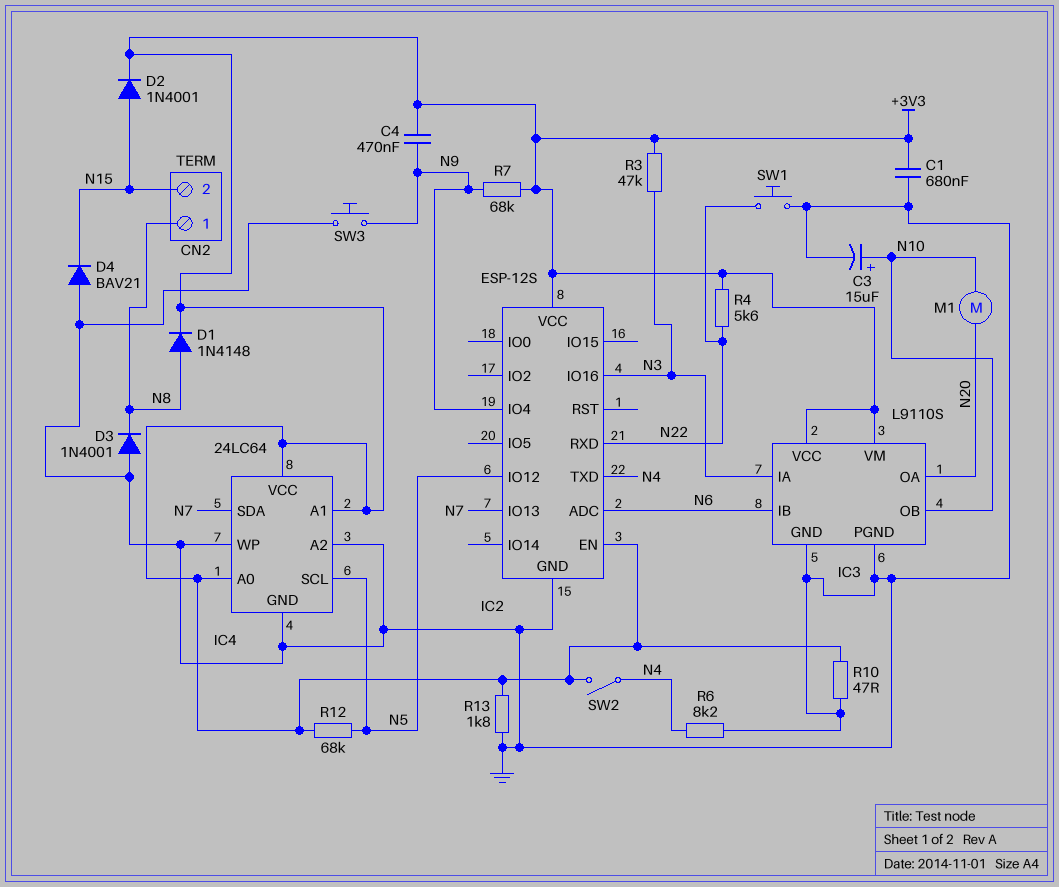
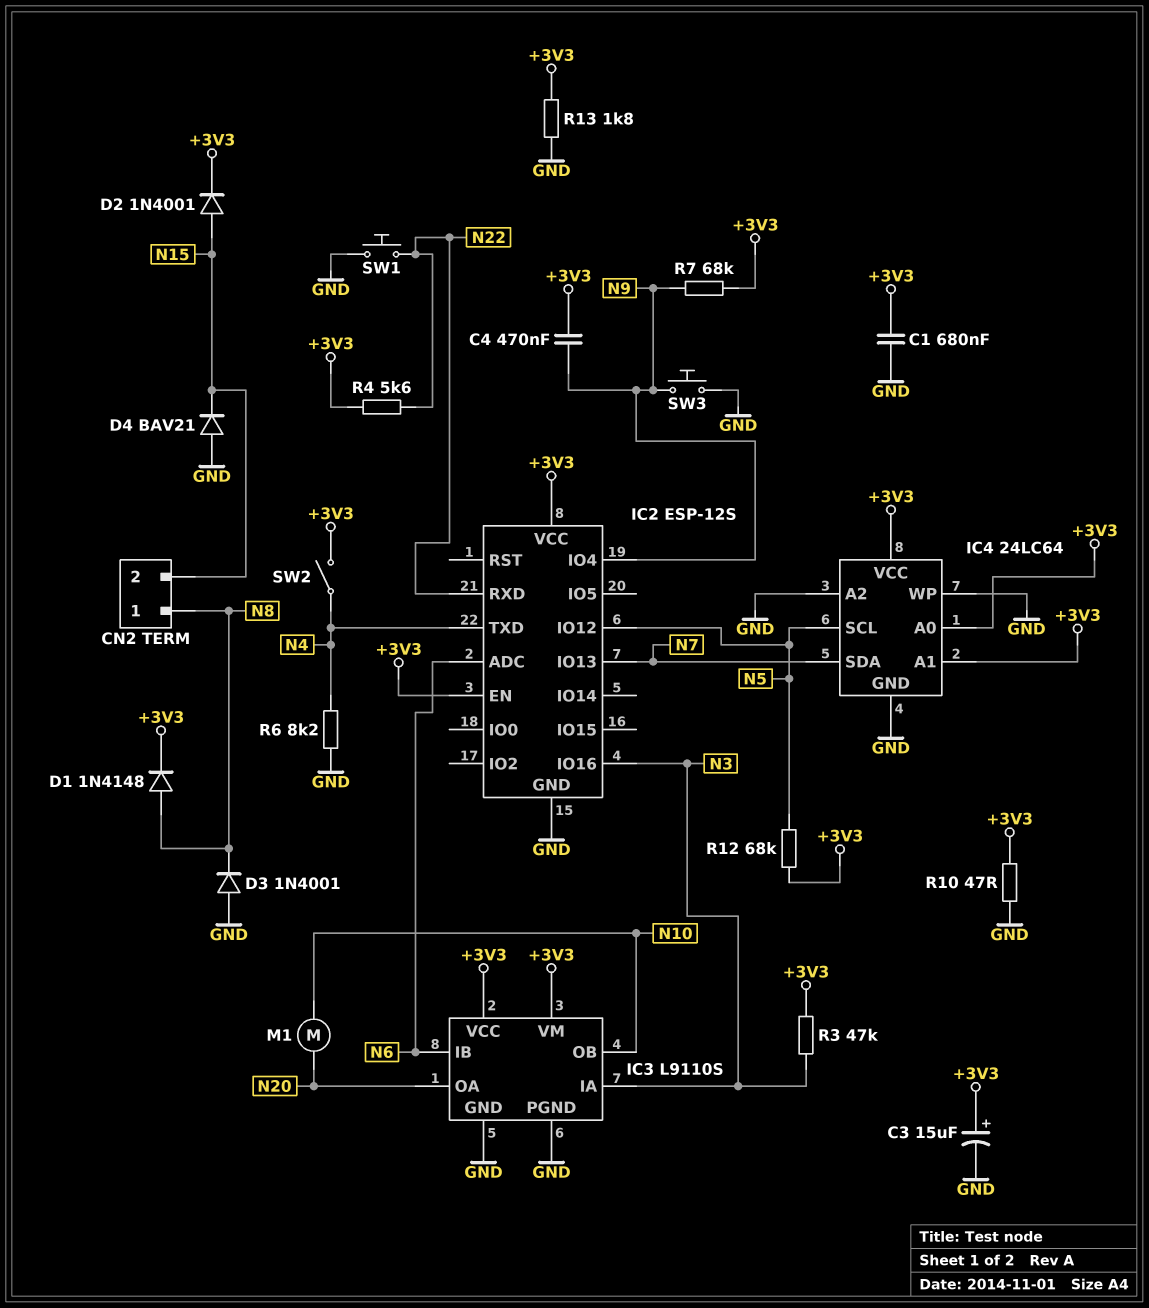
C3: 15uF (plus N10, minus GND) -> 15uF (plus +3V3, minus GND)

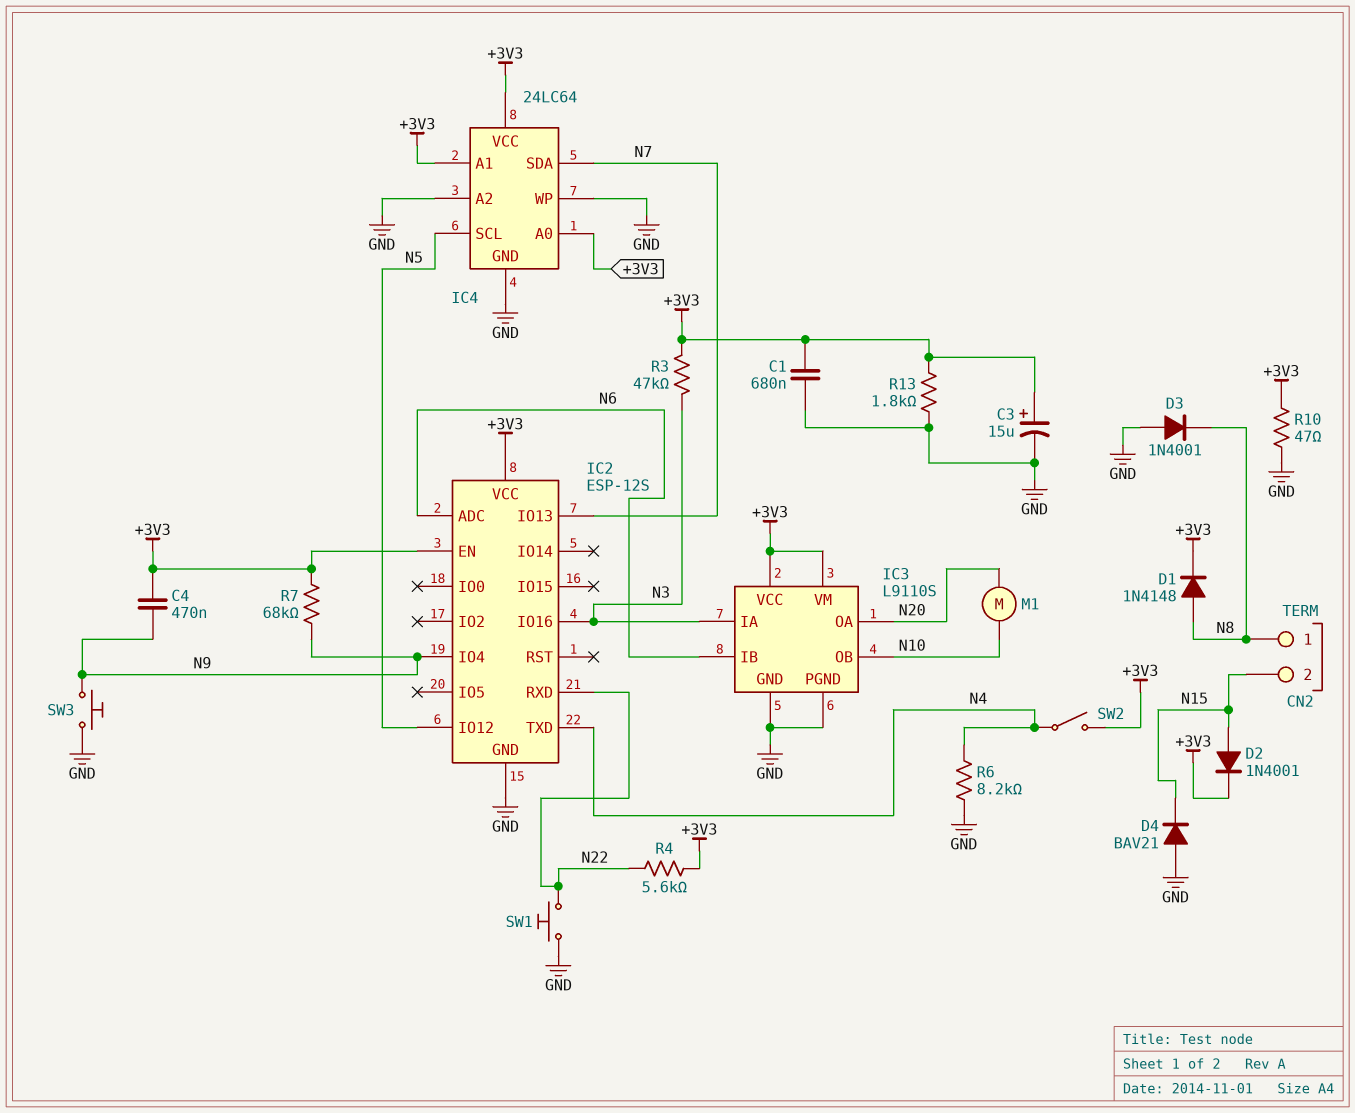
R12: 68k (+3V3, N5) -> none

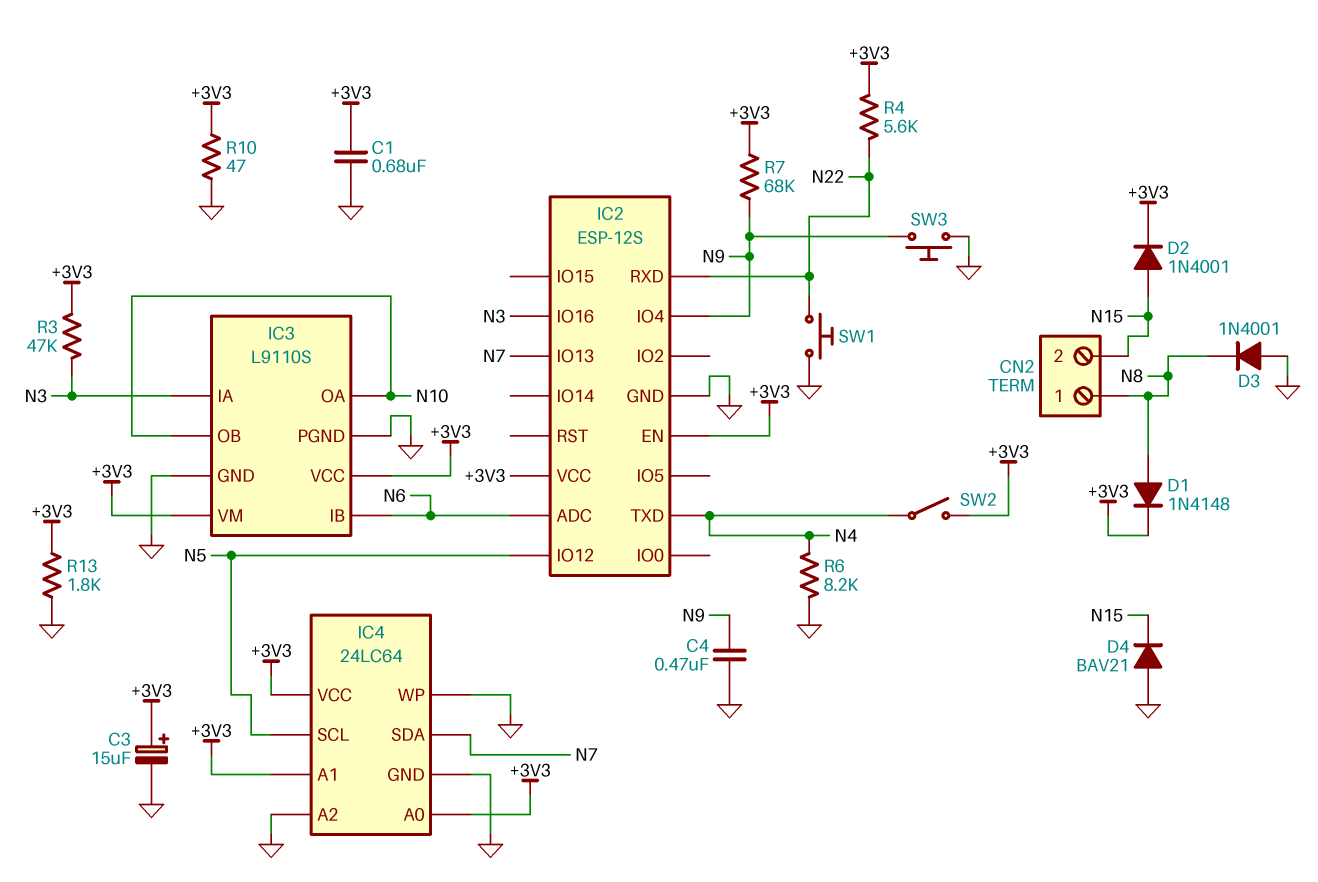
C4: 470nF (+3V3, N9) -> 470nF (GND, N9)
IC3 pin OA: N20 -> N10
M1: motor (N10, N20) -> none

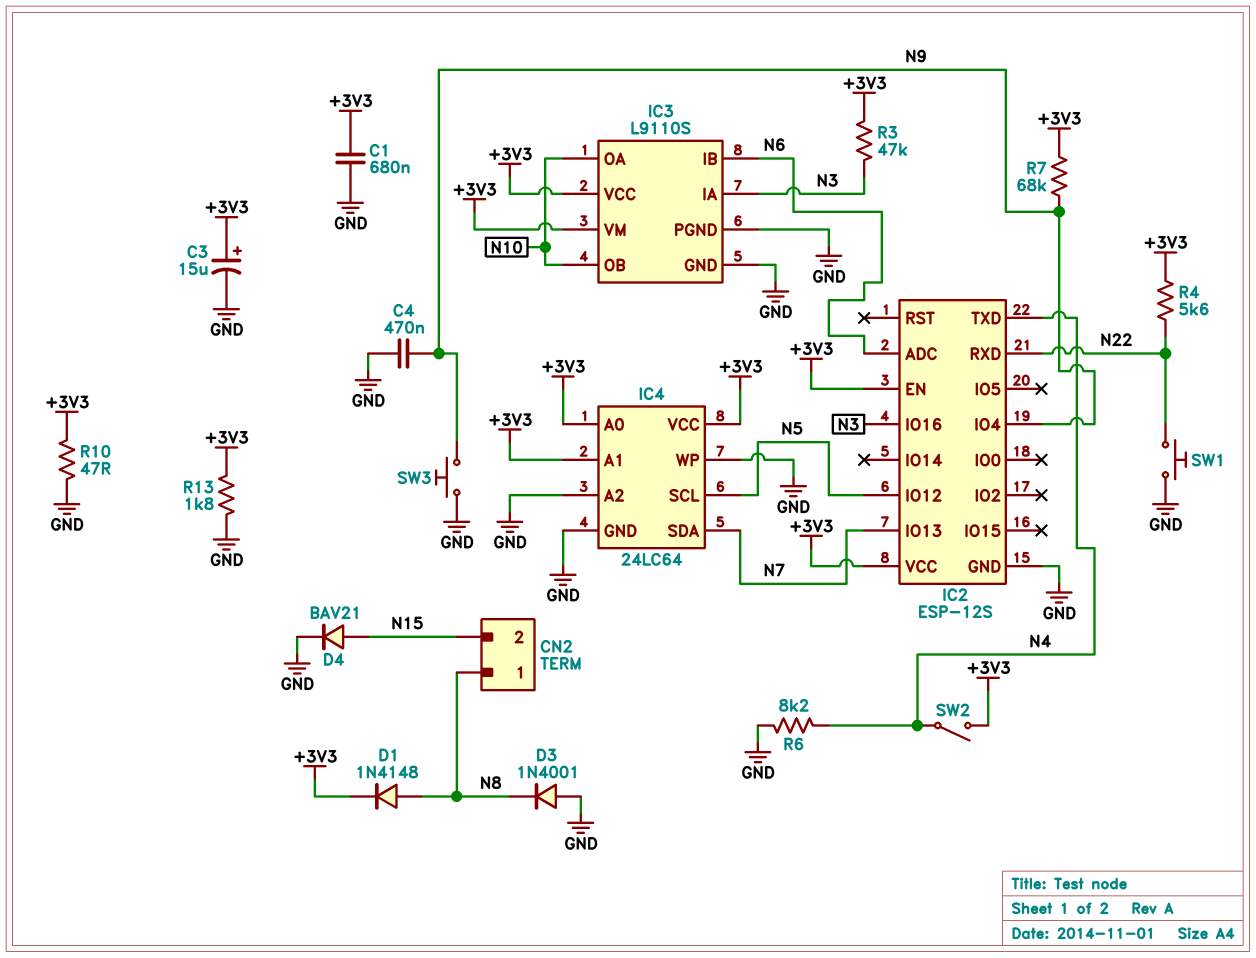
D2: diode 1N4001 (A N15, K +3V3) -> none
D4: diode BAV21 (A GND, K N15) -> diode BAV21 (A N15, K GND)

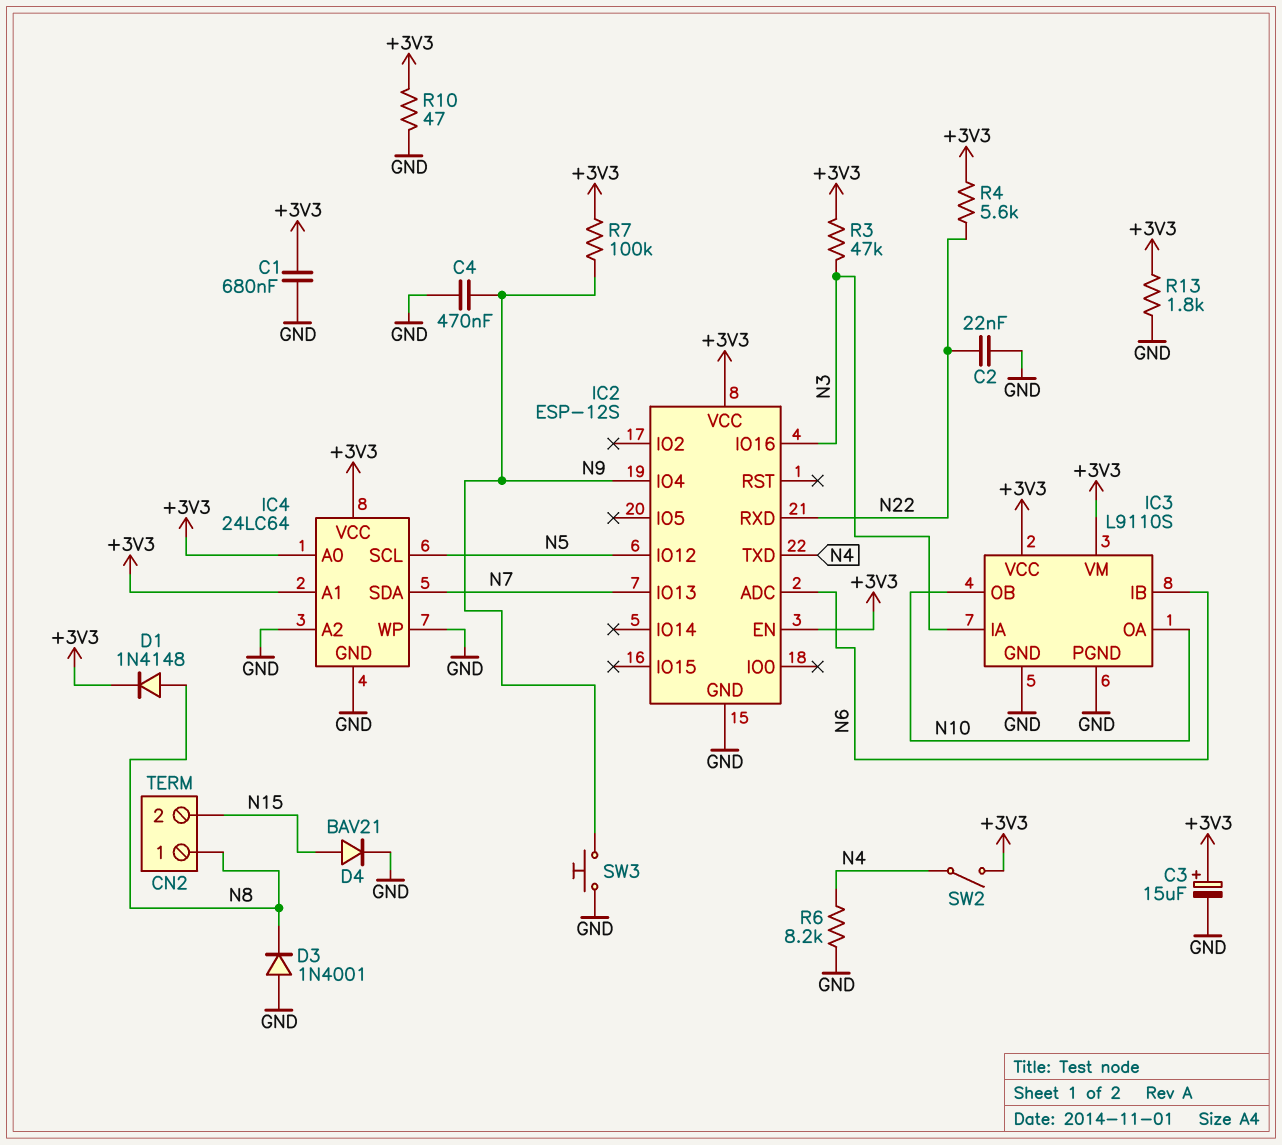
C2: none -> 22nF (GND, N22)
R7: 68k (+3V3, N9) -> 100k (+3V3, N9)
SW1: button (GND, N22) -> none

